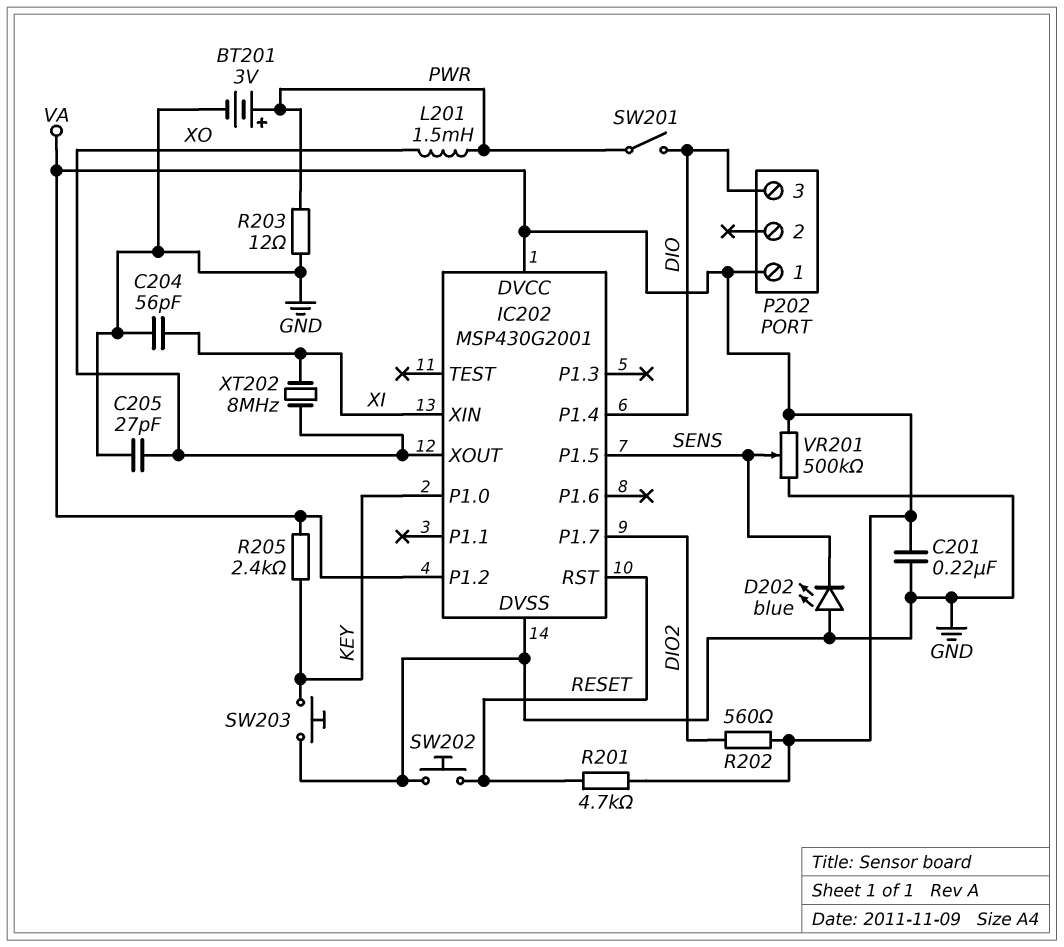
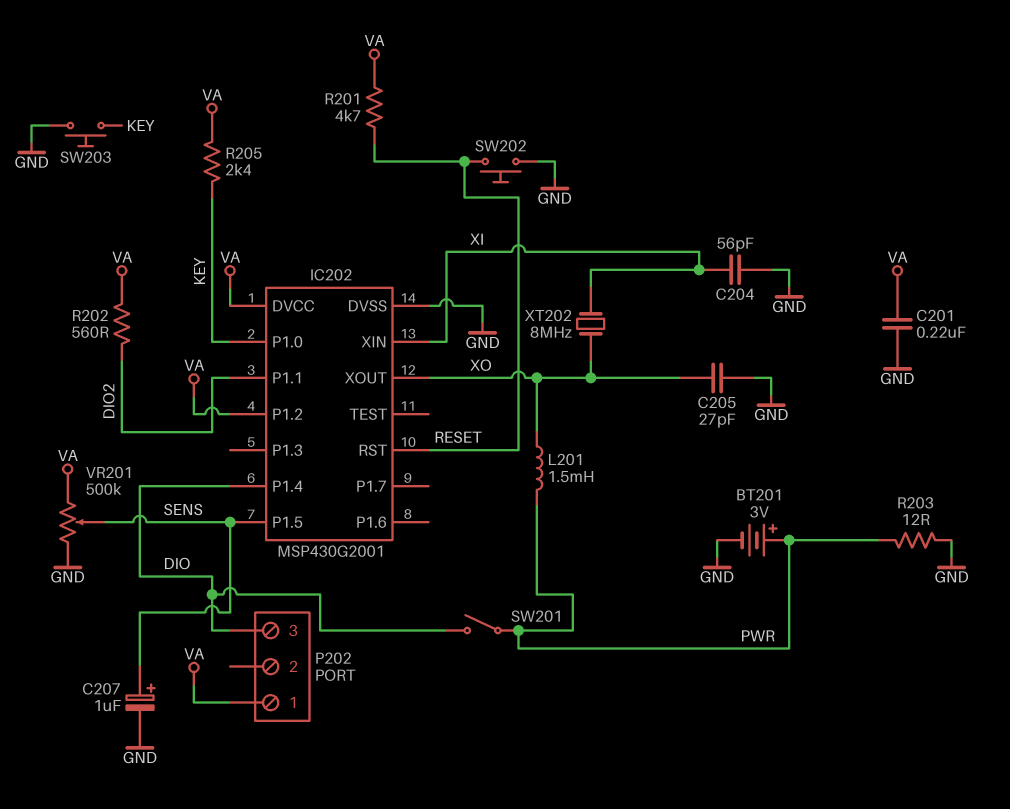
C207: none -> 1uF (plus SENS, minus GND)
D202: LED blue (A GND, K SENS) -> none
IC202 pin P1.1: none -> DIO2
IC202 pin P1.7: DIO2 -> none

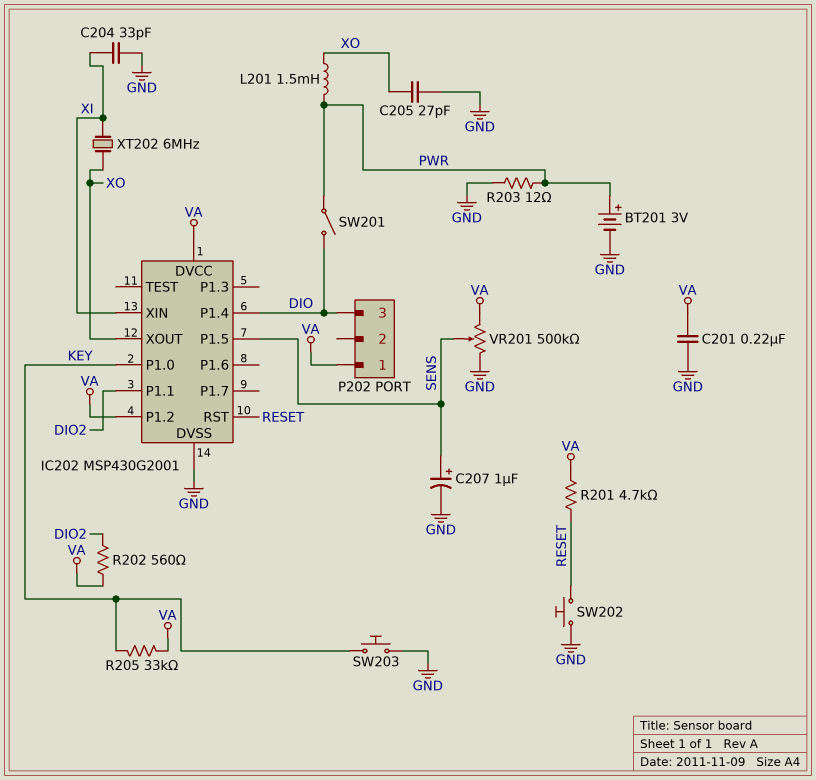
C204: 56pF (GND, XI) -> 33pF (GND, XI)
R205: 2.4k (KEY, VA) -> 33k (KEY, VA)
XT202: 8MHz (XI, XO) -> 6MHz (XI, XO)

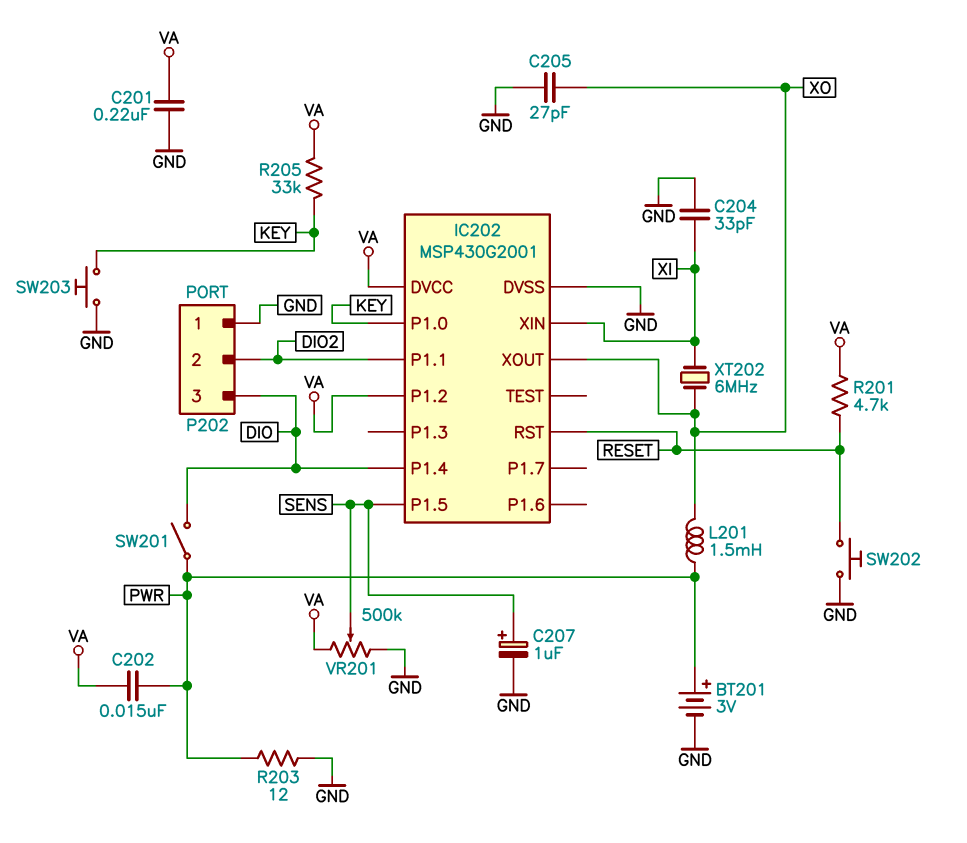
C202: none -> 15nF (PWR, VA)
P202 pin 1: VA -> GND
P202 pin 2: none -> DIO2
R202: 560 (DIO2, VA) -> none

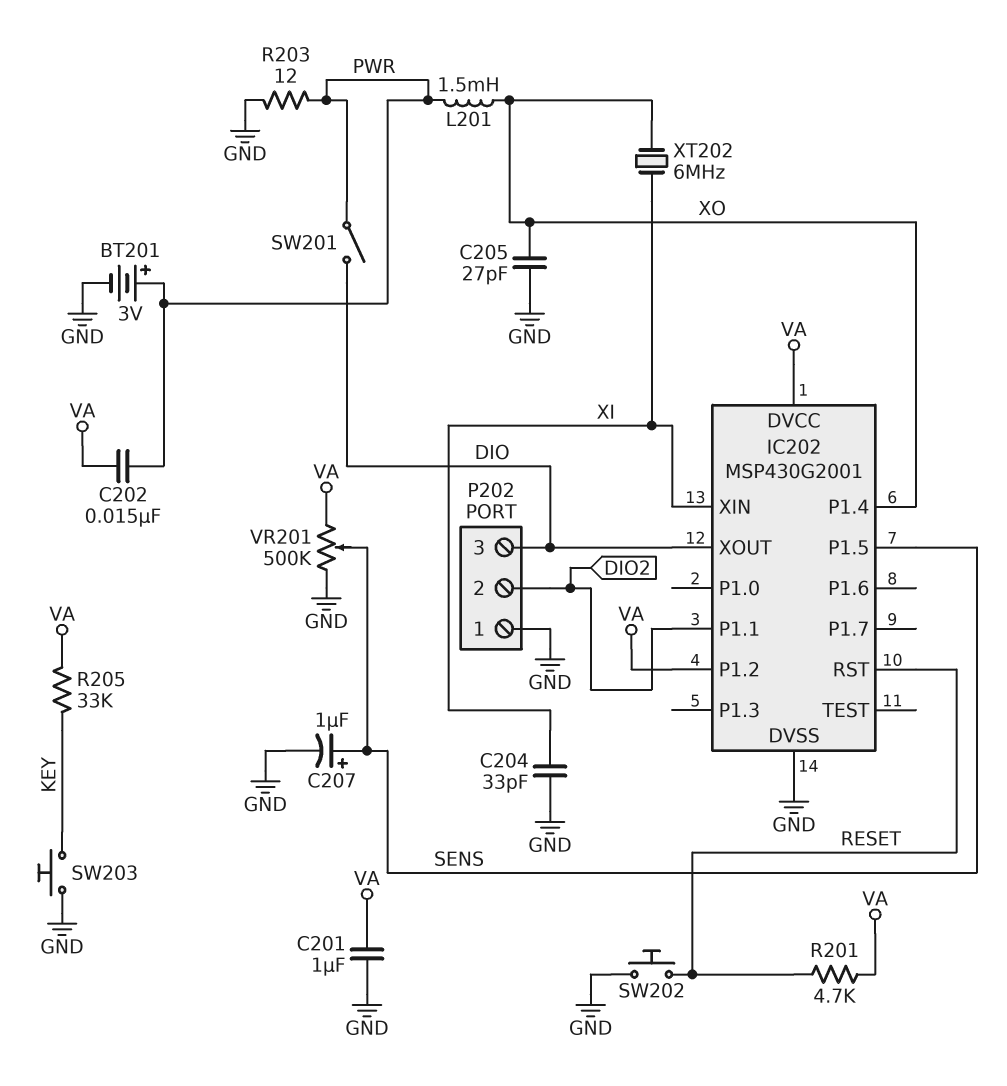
C201: 220nF (GND, VA) -> 1uF (GND, VA)
IC202 pin P1.0: KEY -> none
IC202 pin P1.4: DIO -> XO
IC202 pin XOUT: XO -> DIO

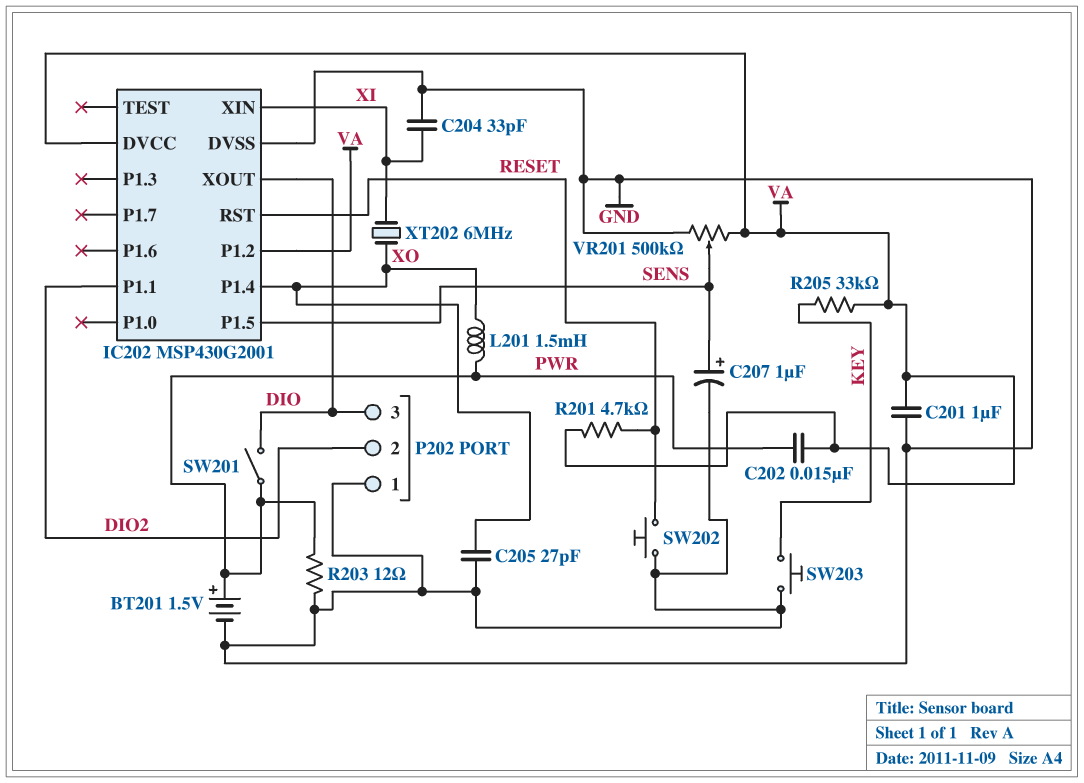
BT201: 3V (plus PWR, minus GND) -> 1.5V (plus PWR, minus GND)

